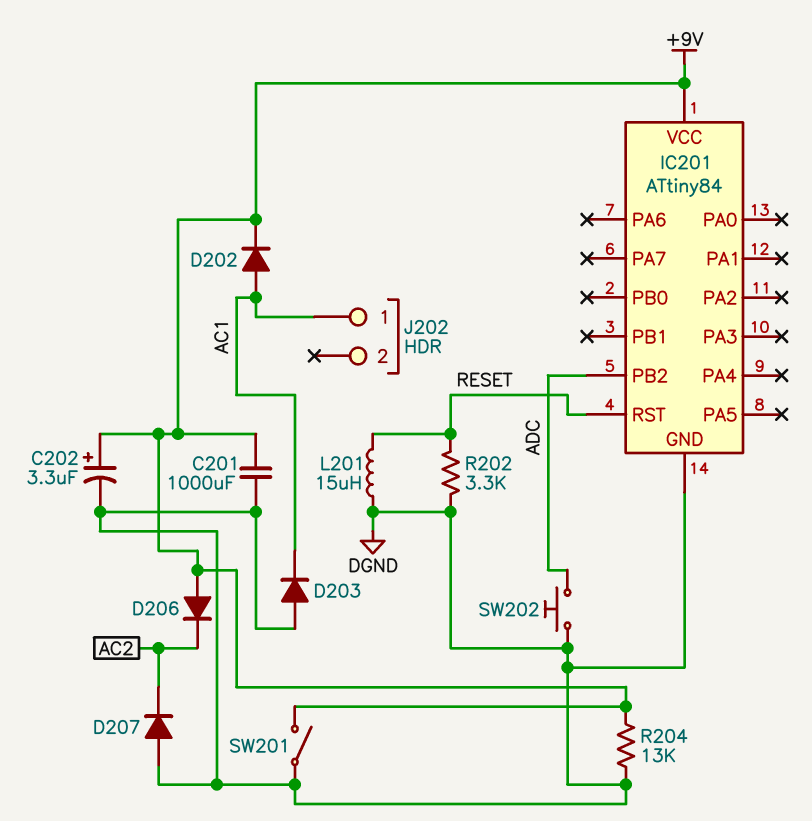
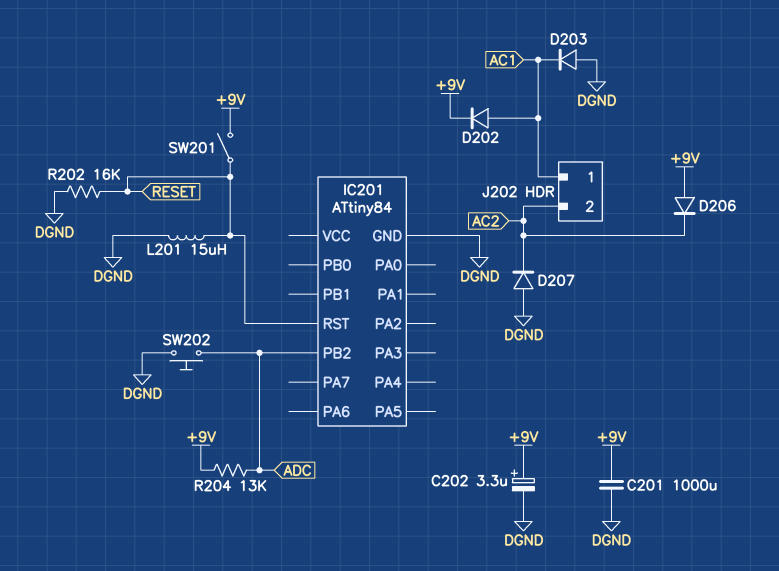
IC201 pin VCC: +9V -> none
J202 pin 2: none -> AC2
R202: 3.3k (DGND, RESET) -> 16k (DGND, RESET)
R204: 13k (+9V, DGND) -> 13k (+9V, ADC)
SW201: switch (+9V, DGND) -> switch (+9V, RESET)

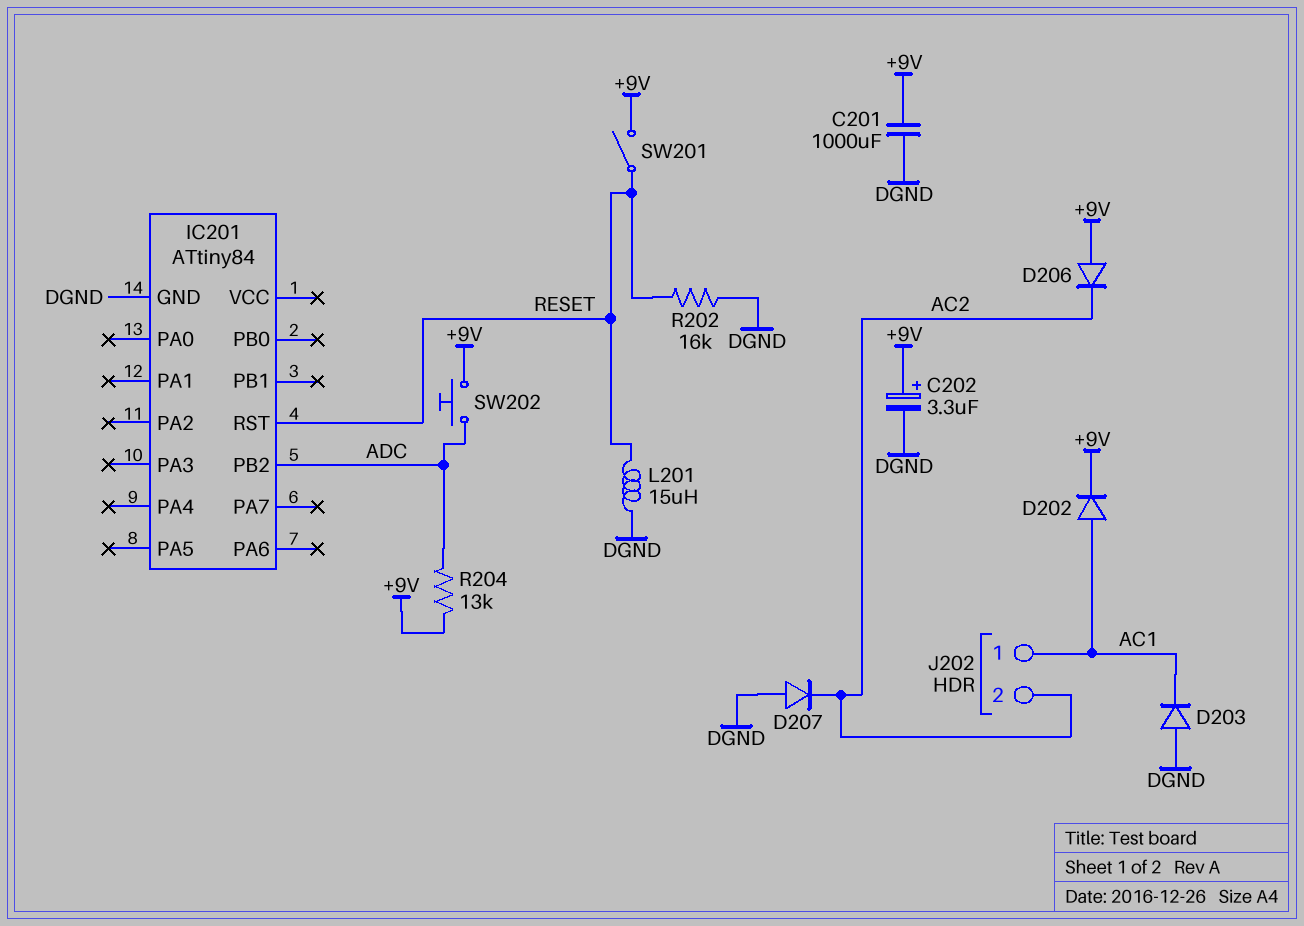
SW202: button (ADC, DGND) -> button (+9V, ADC)

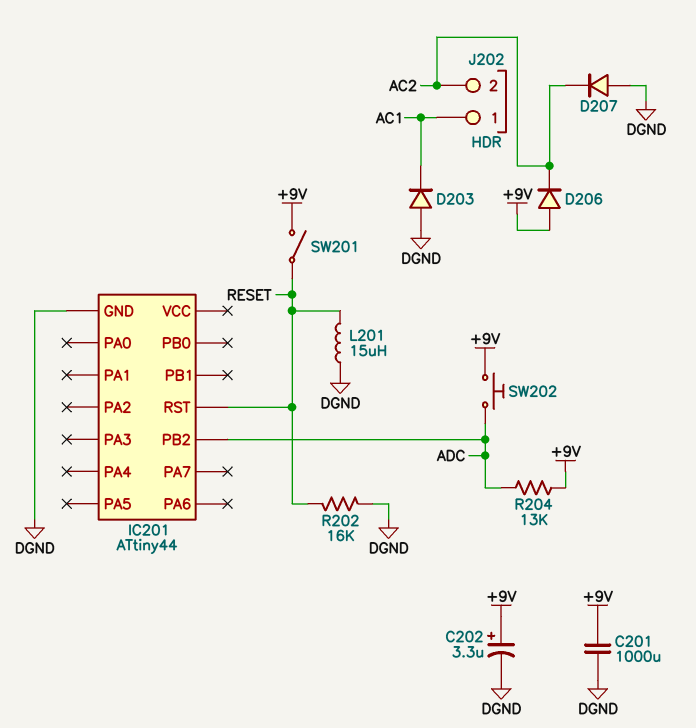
D202: diode (A AC1, K +9V) -> none
IC201: ATtiny84 -> ATtiny44

